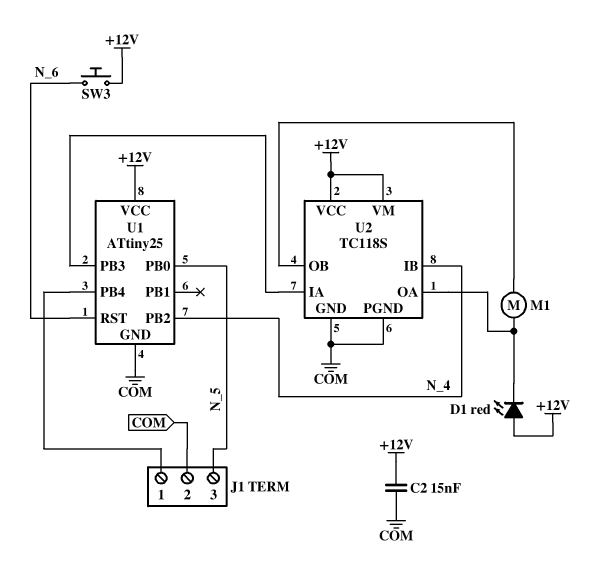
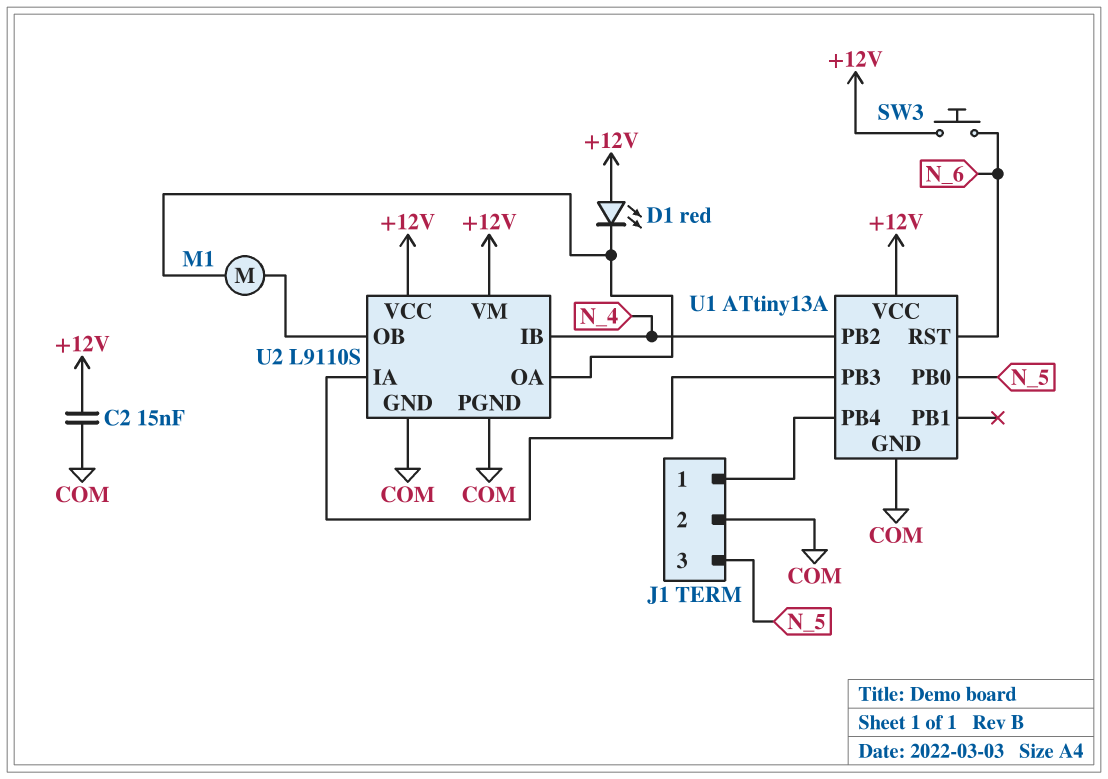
U1: ATtiny25 -> ATtiny13A
U2: TC118S -> L9110S

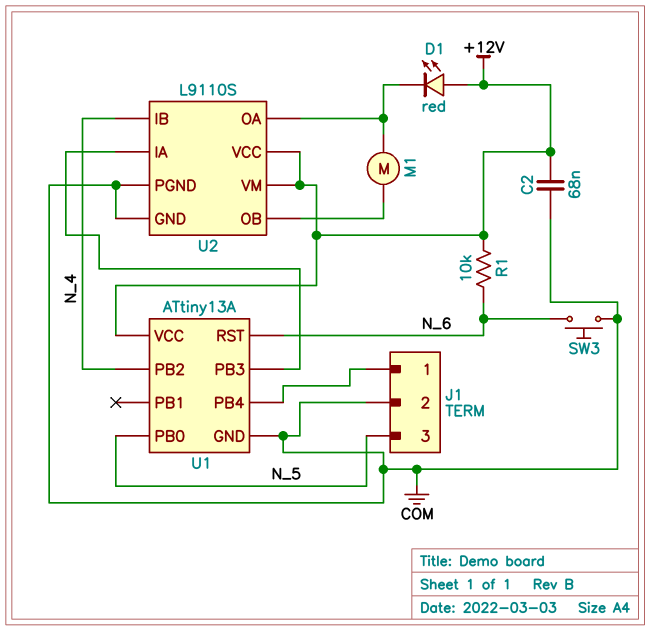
C2: 15nF (+12V, COM) -> 68nF (+12V, COM)
R1: none -> 10k (+12V, N_6)
SW3: button (+12V, N_6) -> button (COM, N_6)

